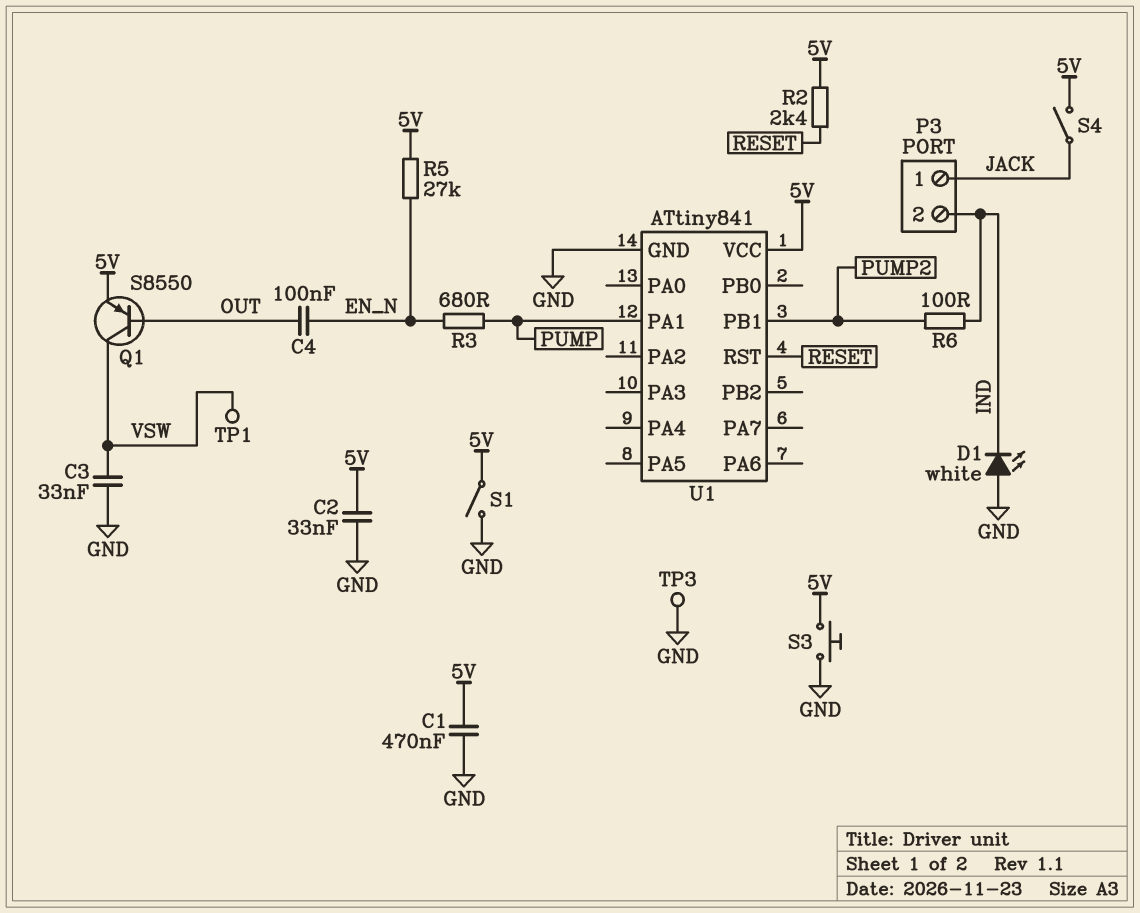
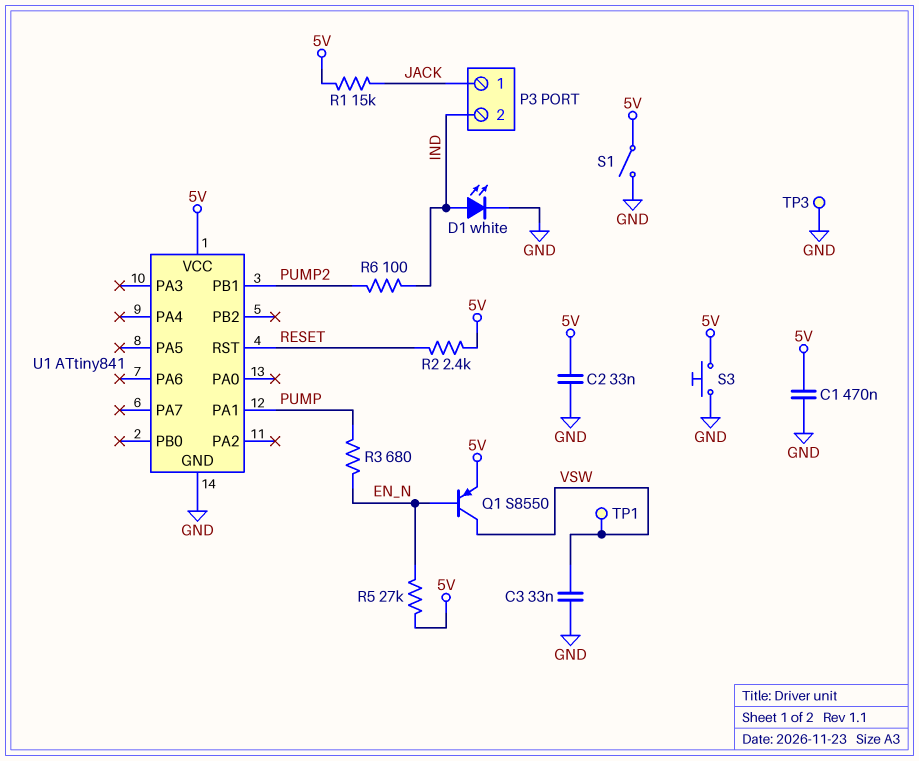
C4: 100nF (EN_N, OUT) -> none
D1: LED white (A GND, K IND) -> LED white (A IND, K GND)
Q1: PNP S8550 (B OUT, C VSW, E 5V) -> PNP S8550 (B EN_N, C VSW, E 5V)
R1: none -> 15k (5V, JACK)
S4: switch (5V, JACK) -> none

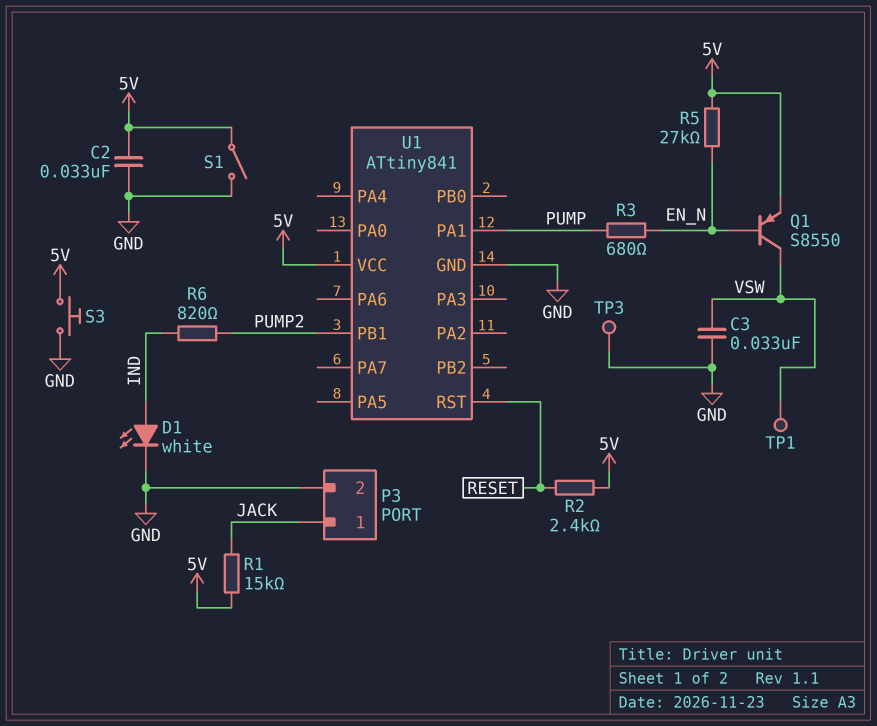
C1: 470nF (5V, GND) -> none
P3 pin 2: IND -> GND
R6: 100 (IND, PUMP2) -> 820 (IND, PUMP2)

